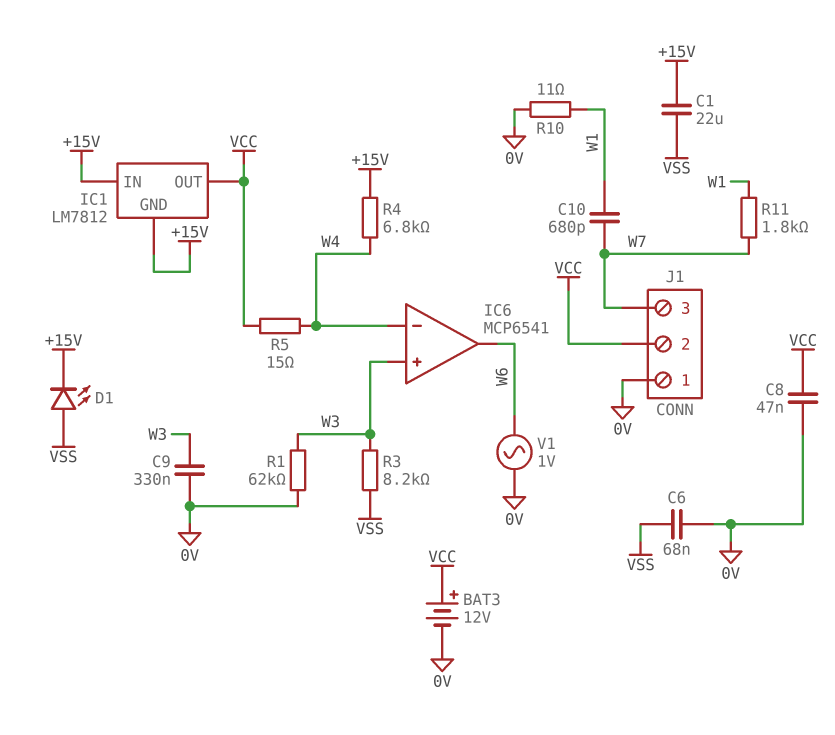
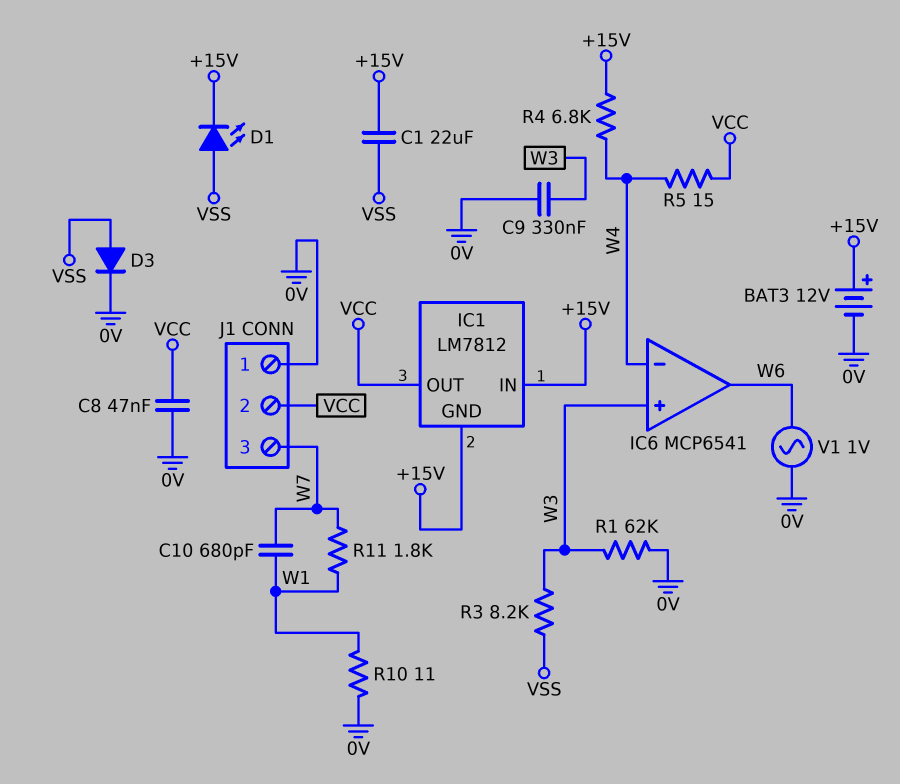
BAT3: 12V (plus VCC, minus 0V) -> 12V (plus +15V, minus 0V)
C6: 68nF (0V, VSS) -> none
D3: none -> diode (A VSS, K 0V)

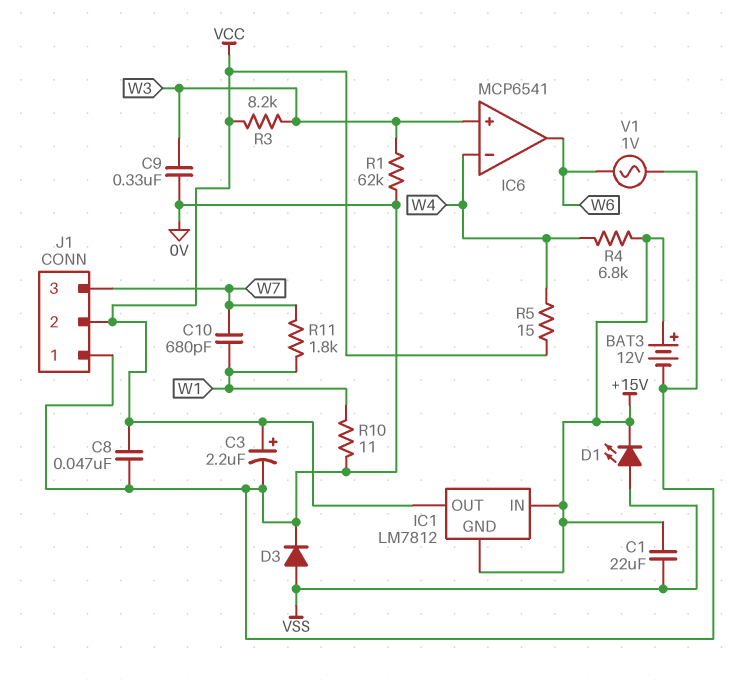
C3: none -> 2.2uF (plus VCC, minus 0V)
R3: 8.2k (VSS, W3) -> 8.2k (VCC, W3)

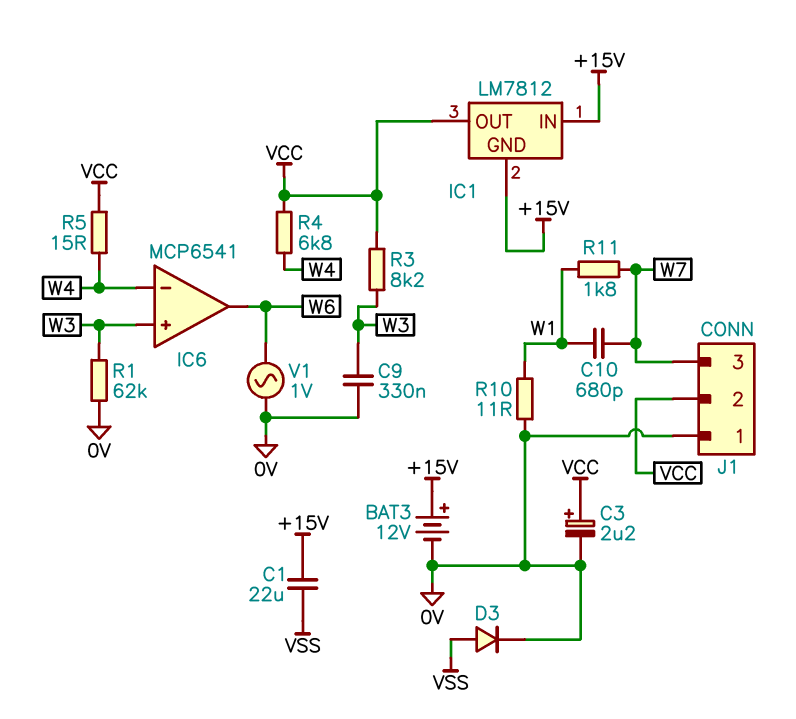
C8: 47nF (0V, VCC) -> none
D1: LED (A VSS, K +15V) -> none
R4: 6.8k (+15V, W4) -> 6.8k (VCC, W4)

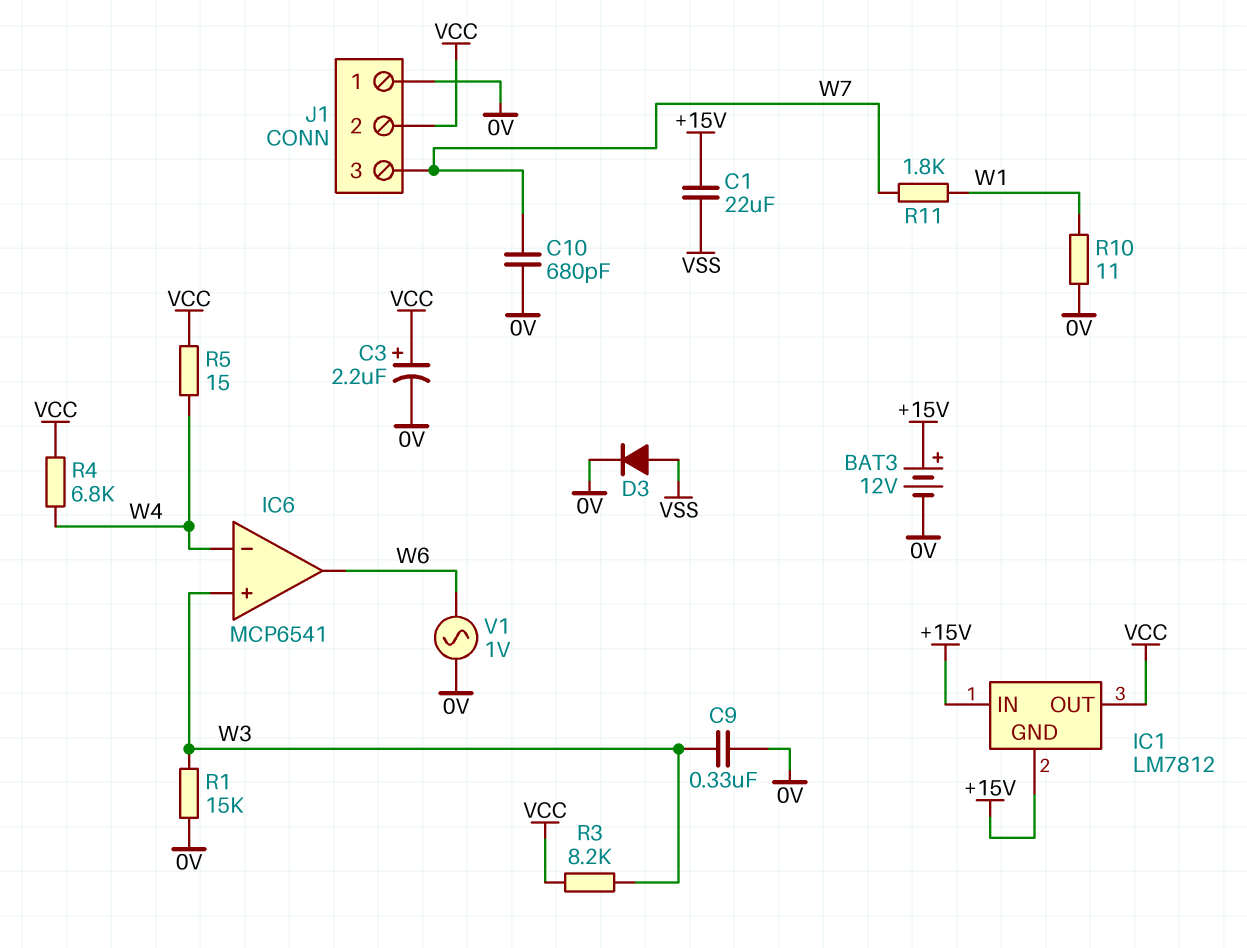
C10: 680pF (W1, W7) -> 680pF (0V, W7)
R1: 62k (0V, W3) -> 15k (0V, W3)

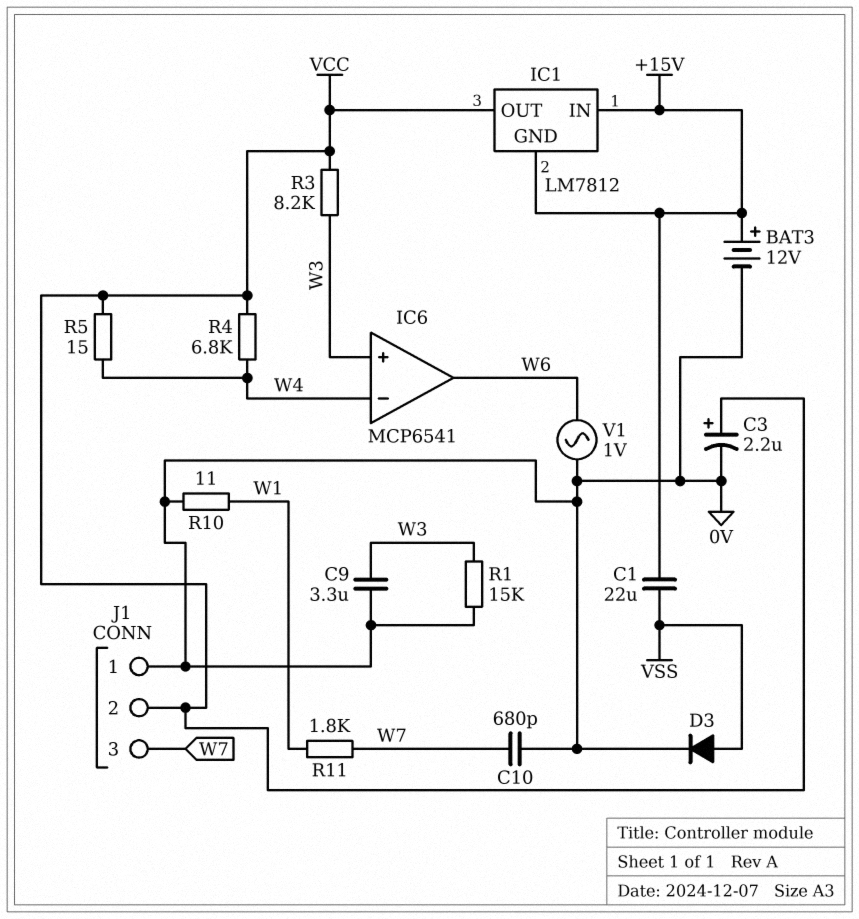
C9: 330nF (0V, W3) -> 3.3uF (0V, W3)

